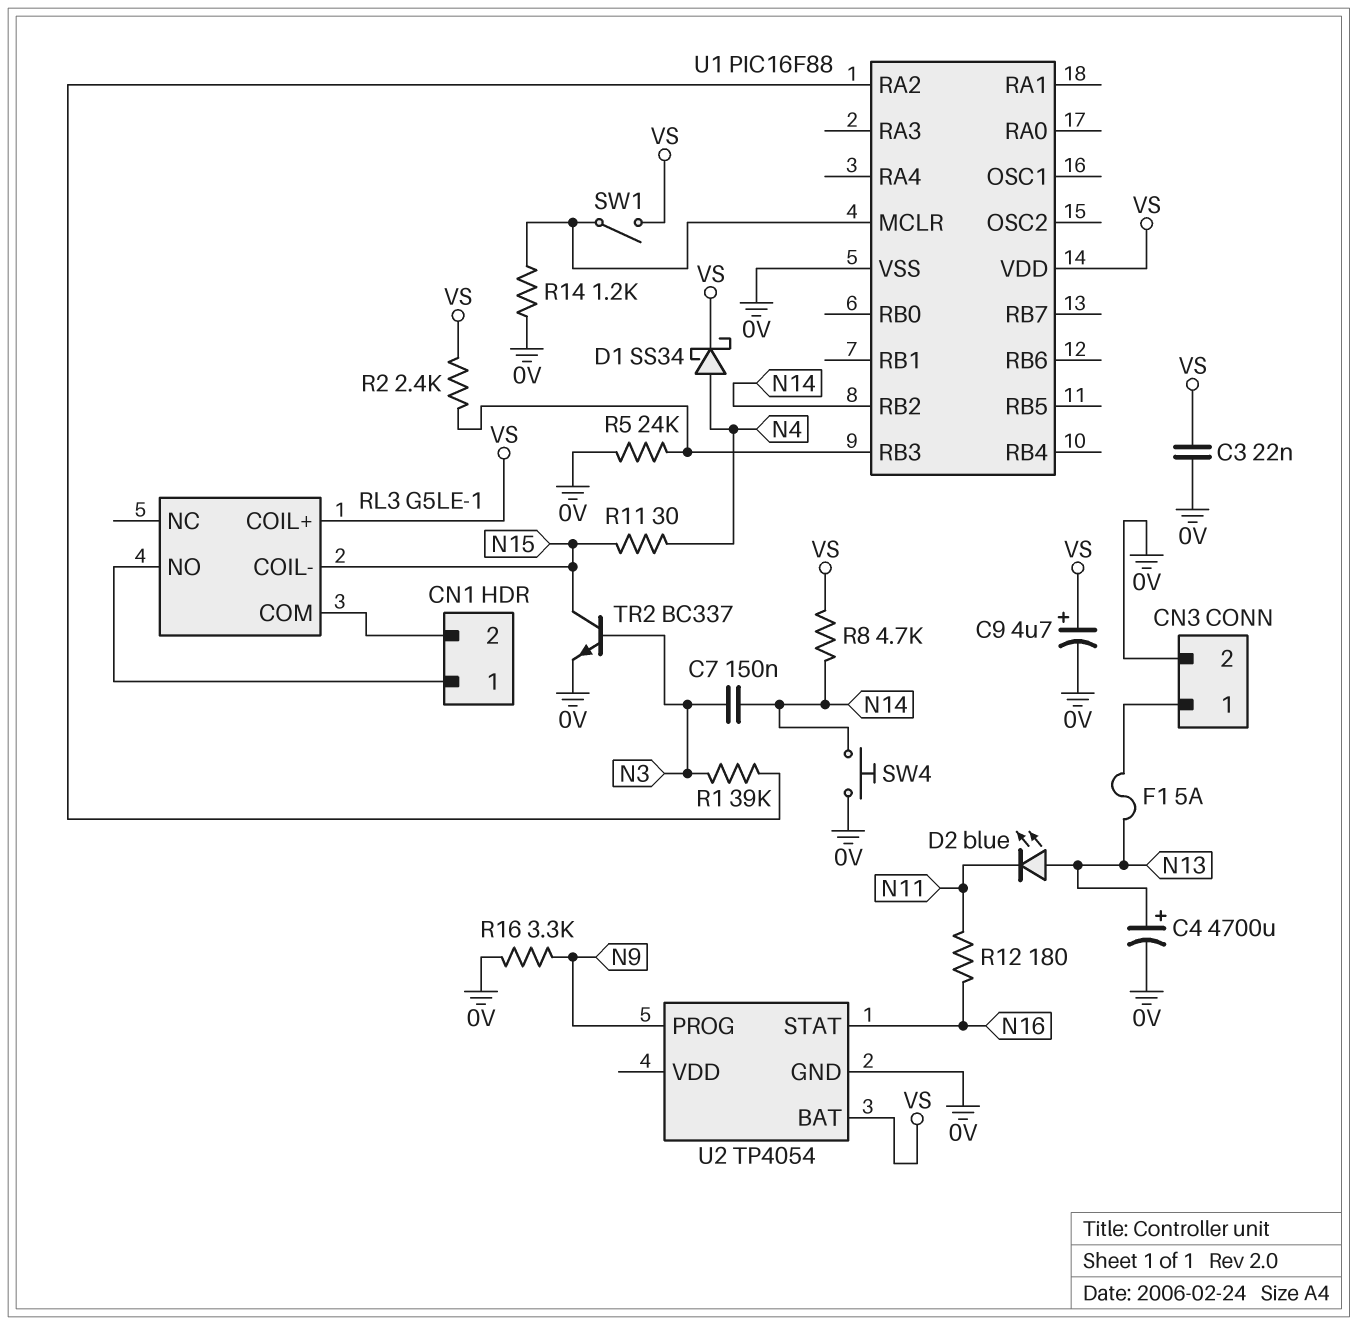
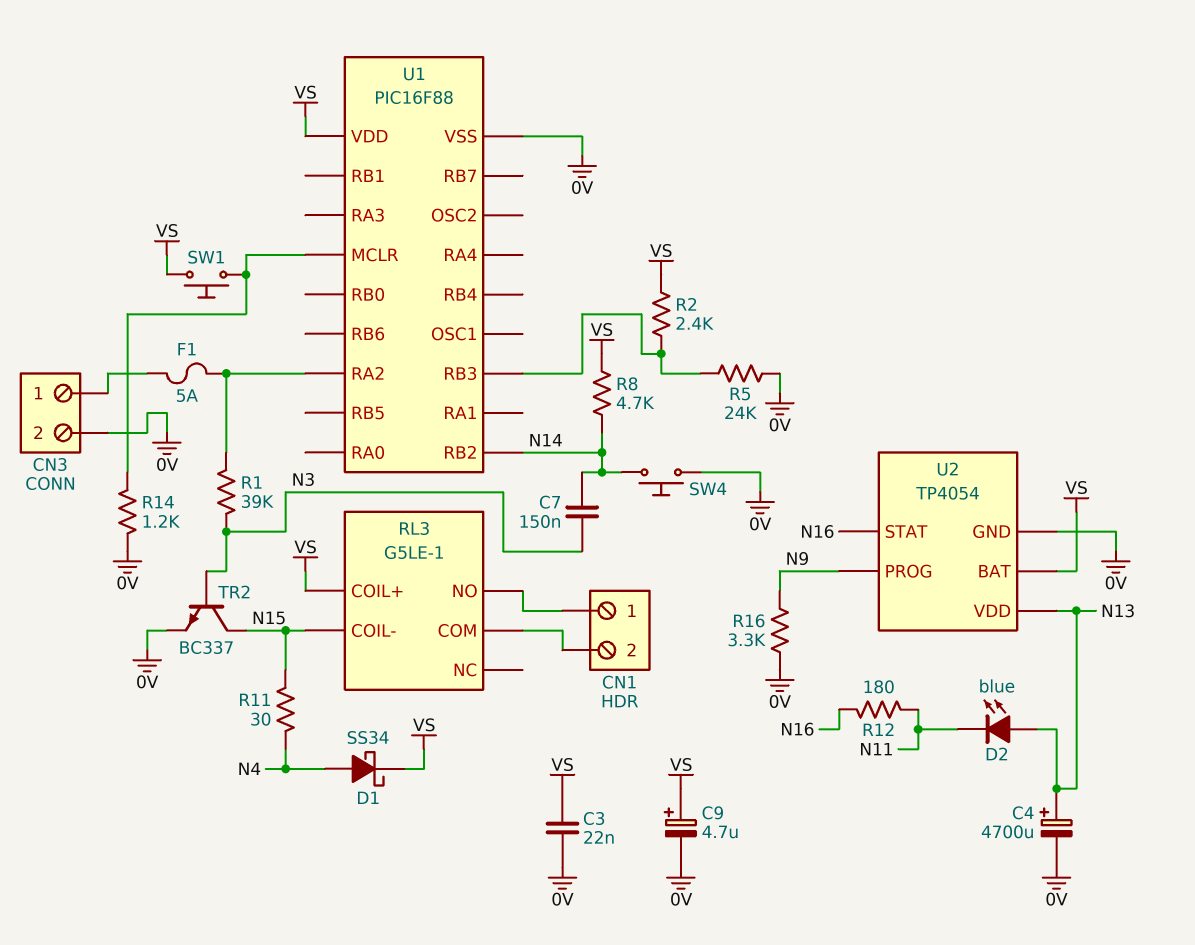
F1: 5A (CN3/1, N13) -> 5A (CN3/1, U1/RA2)
SW1: switch (U1/MCLR, VS) -> button (U1/MCLR, VS)
U2 pin VDD: none -> N13

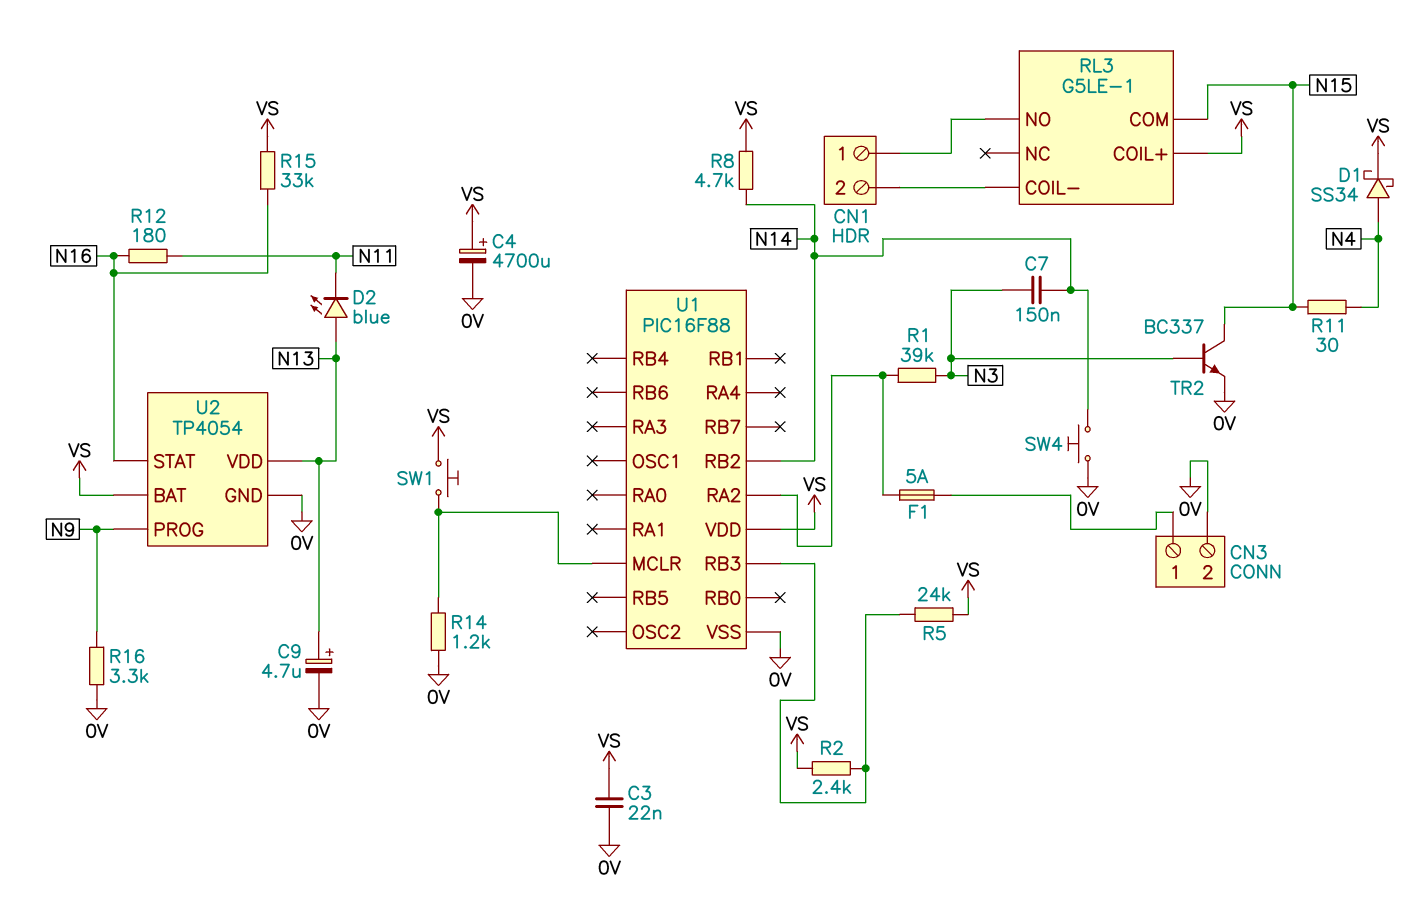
C4: 4700uF (plus N13, minus 0V) -> 4700uF (plus VS, minus 0V)
C9: 4.7uF (plus VS, minus 0V) -> 4.7uF (plus N13, minus 0V)
R5: 24k (0V, U1/RB3) -> 24k (U1/RB3, VS)
R15: none -> 33k (N16, VS)
RL3 pin COIL-: N15 -> CN1/2
RL3 pin COM: CN1/2 -> N15

